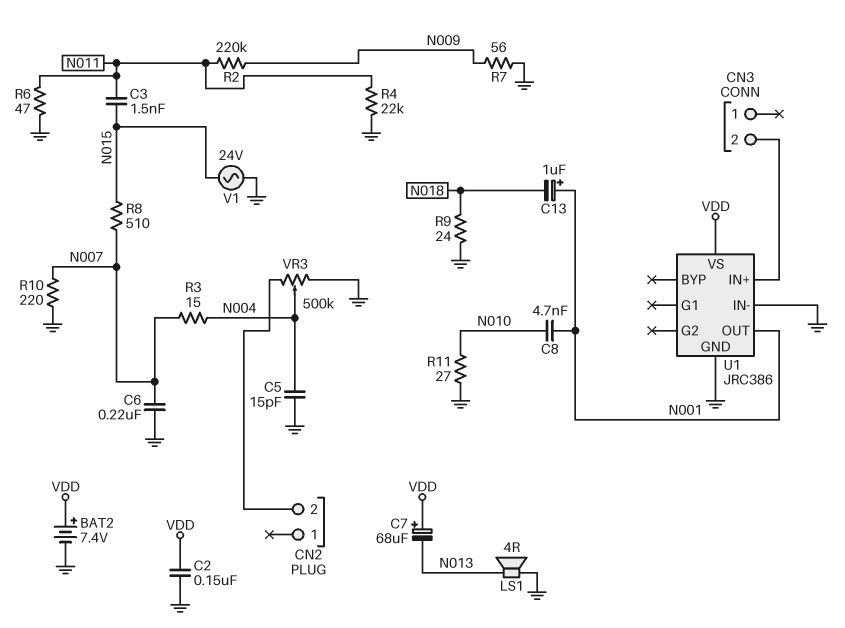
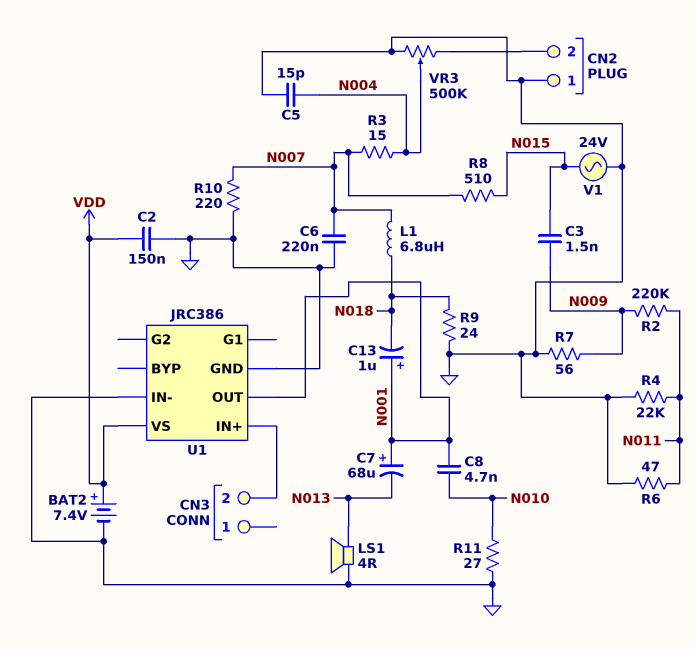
C3: 1.5nF (N011, N015) -> 1.5nF (N009, N015)
C7: 68uF (plus VDD, minus N013) -> 68uF (plus N001, minus N013)
CN2 pin 1: none -> GND
L1: none -> 6.8uH (N007, N018)

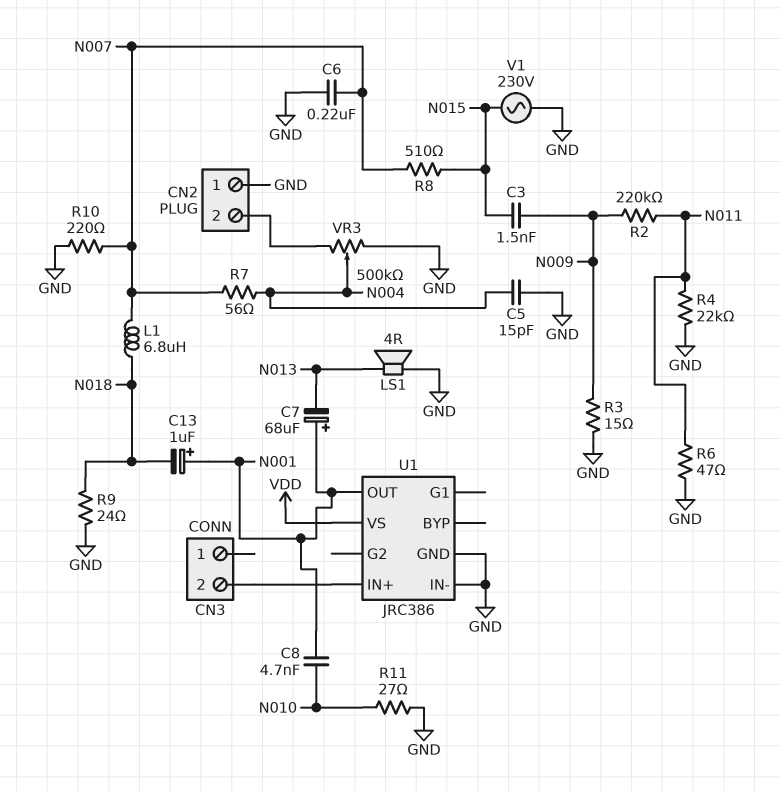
BAT2: 7.4V (plus VDD, minus GND) -> none
C2: 150nF (GND, VDD) -> none
R3: 15 (N004, N007) -> 15 (GND, N009)
R7: 56 (GND, N009) -> 56 (N004, N007)
V1: AC 24V (GND, N015) -> AC 230V (GND, N015)

